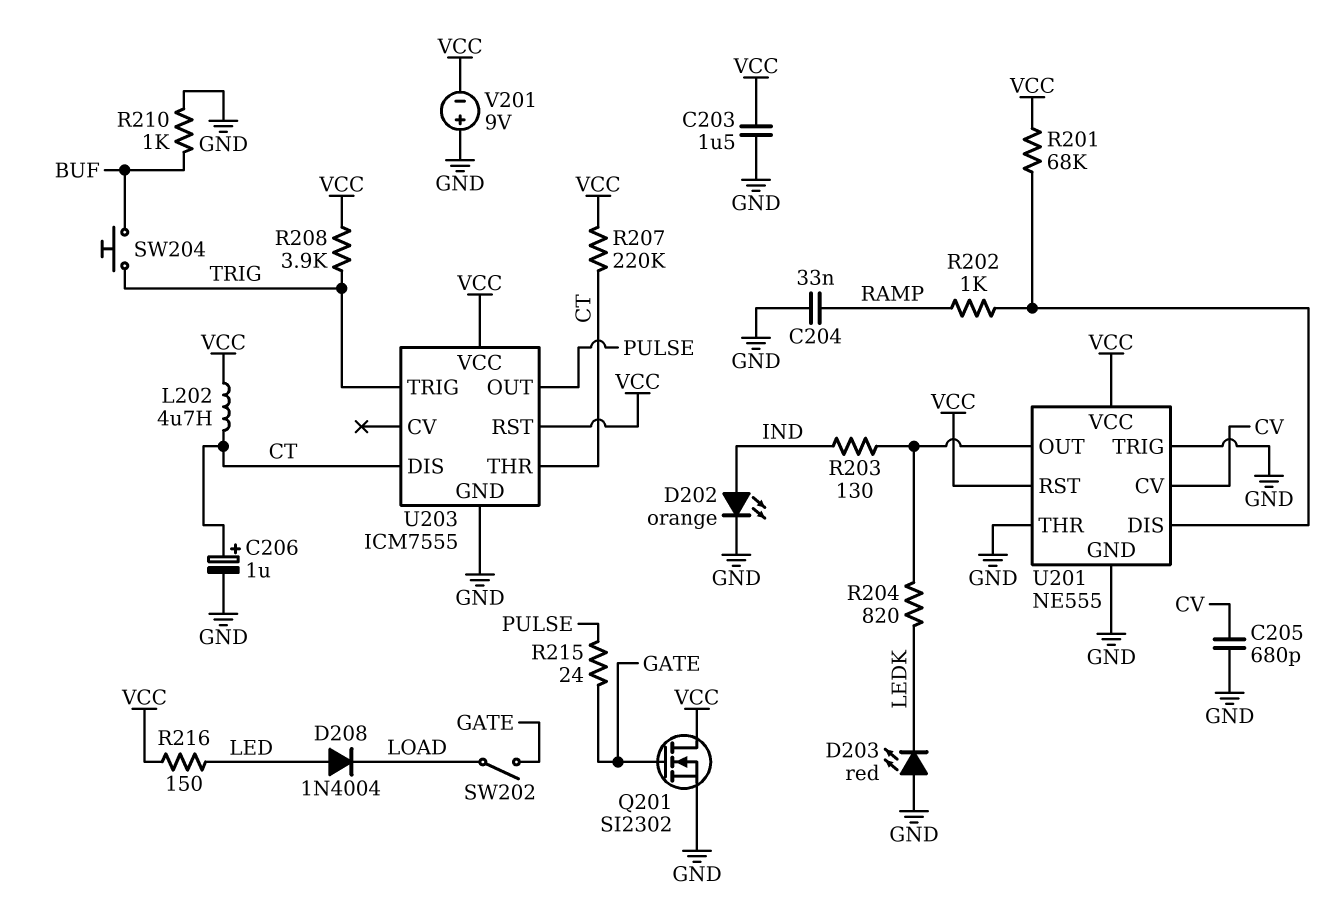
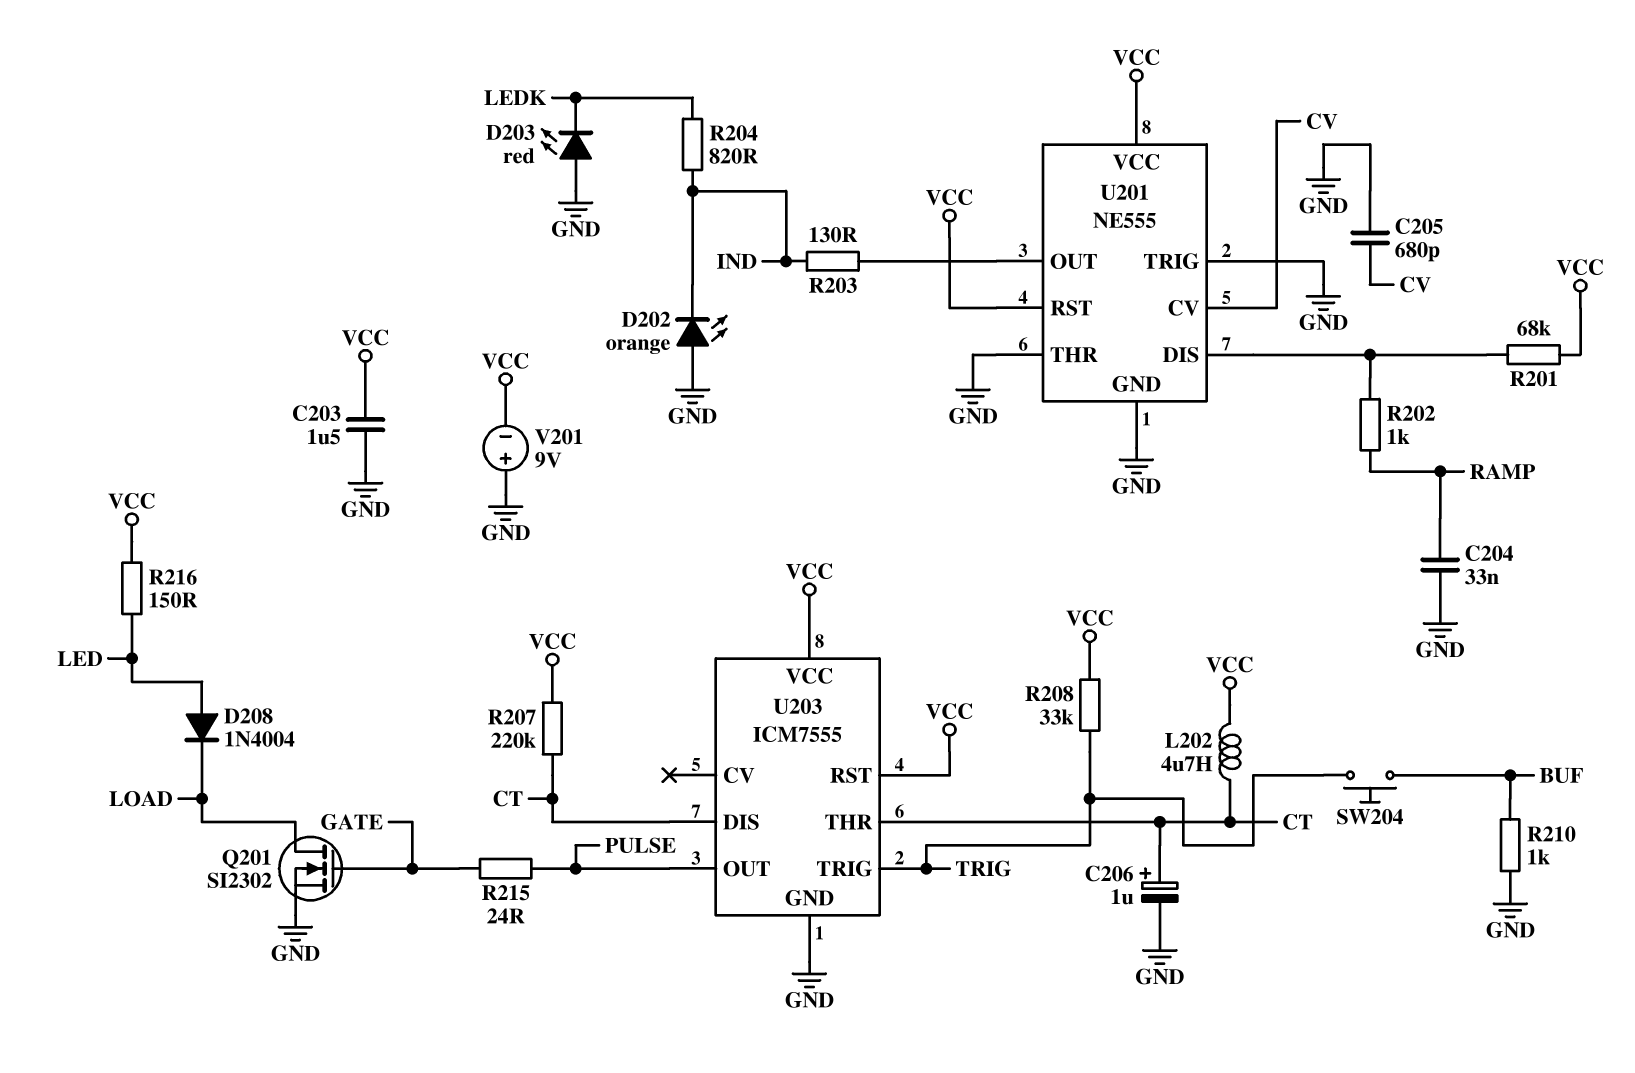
D202: LED orange (A IND, K GND) -> LED orange (A GND, K IND)
Q201: NMOS SI2302 (G GATE, D VCC, S GND) -> NMOS SI2302 (G GATE, D LOAD, S GND)
R204: 820 (LEDK, U201/OUT) -> 820 (IND, LEDK)
R208: 3.9k (TRIG, VCC) -> 33k (TRIG, VCC)
SW202: switch (GATE, LOAD) -> none

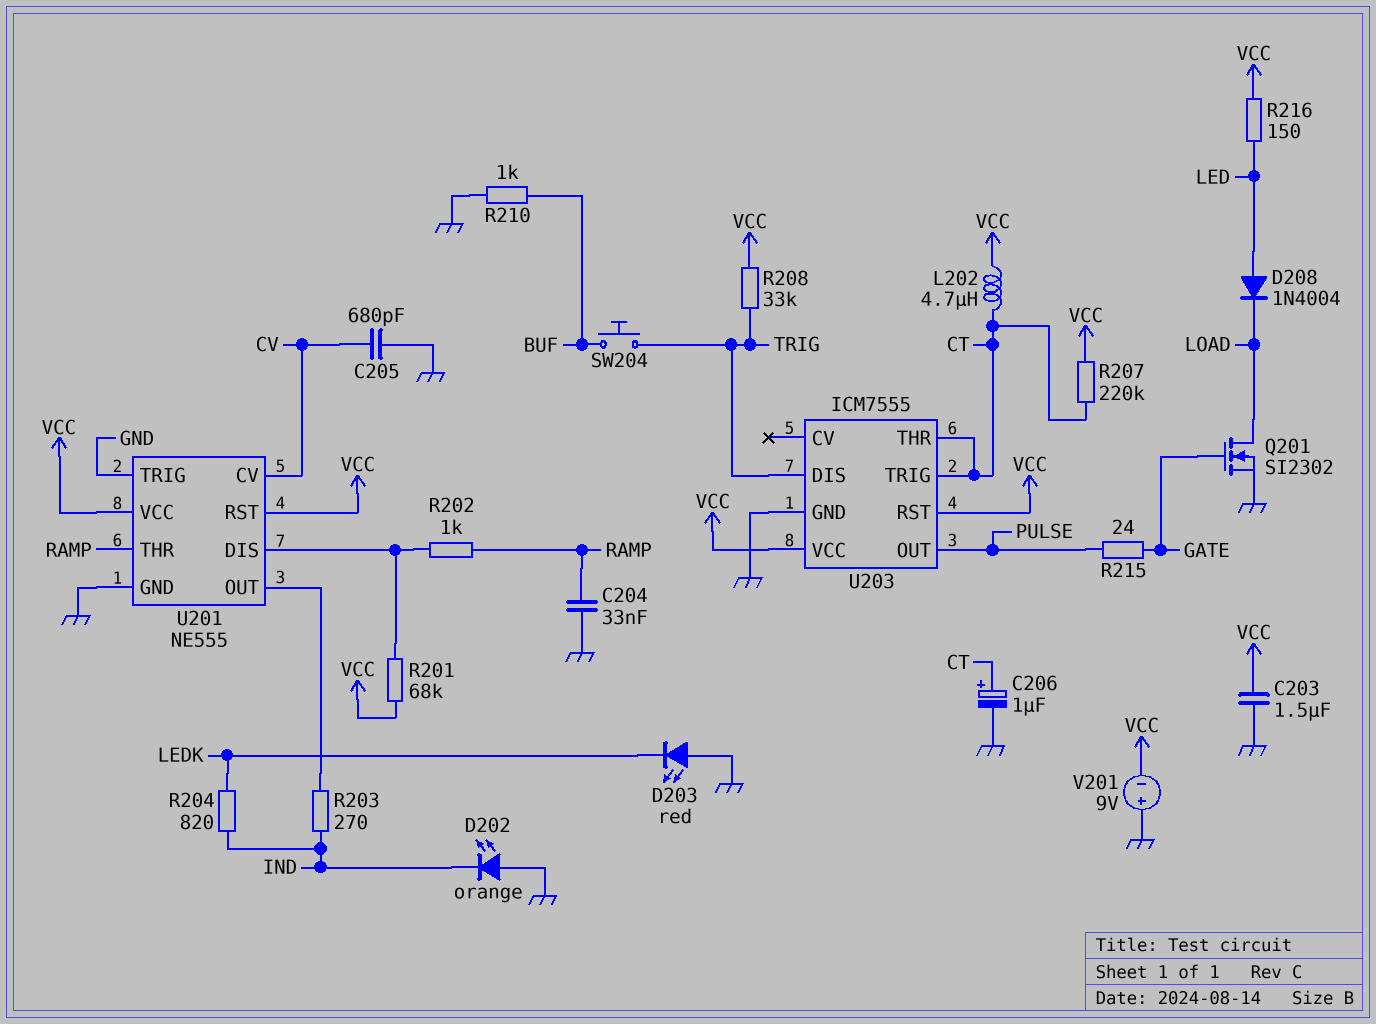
R203: 130 (IND, U201/OUT) -> 270 (IND, U201/OUT)
U201 pin THR: GND -> RAMP
U203 pin DIS: CT -> TRIG
U203 pin TRIG: TRIG -> CT

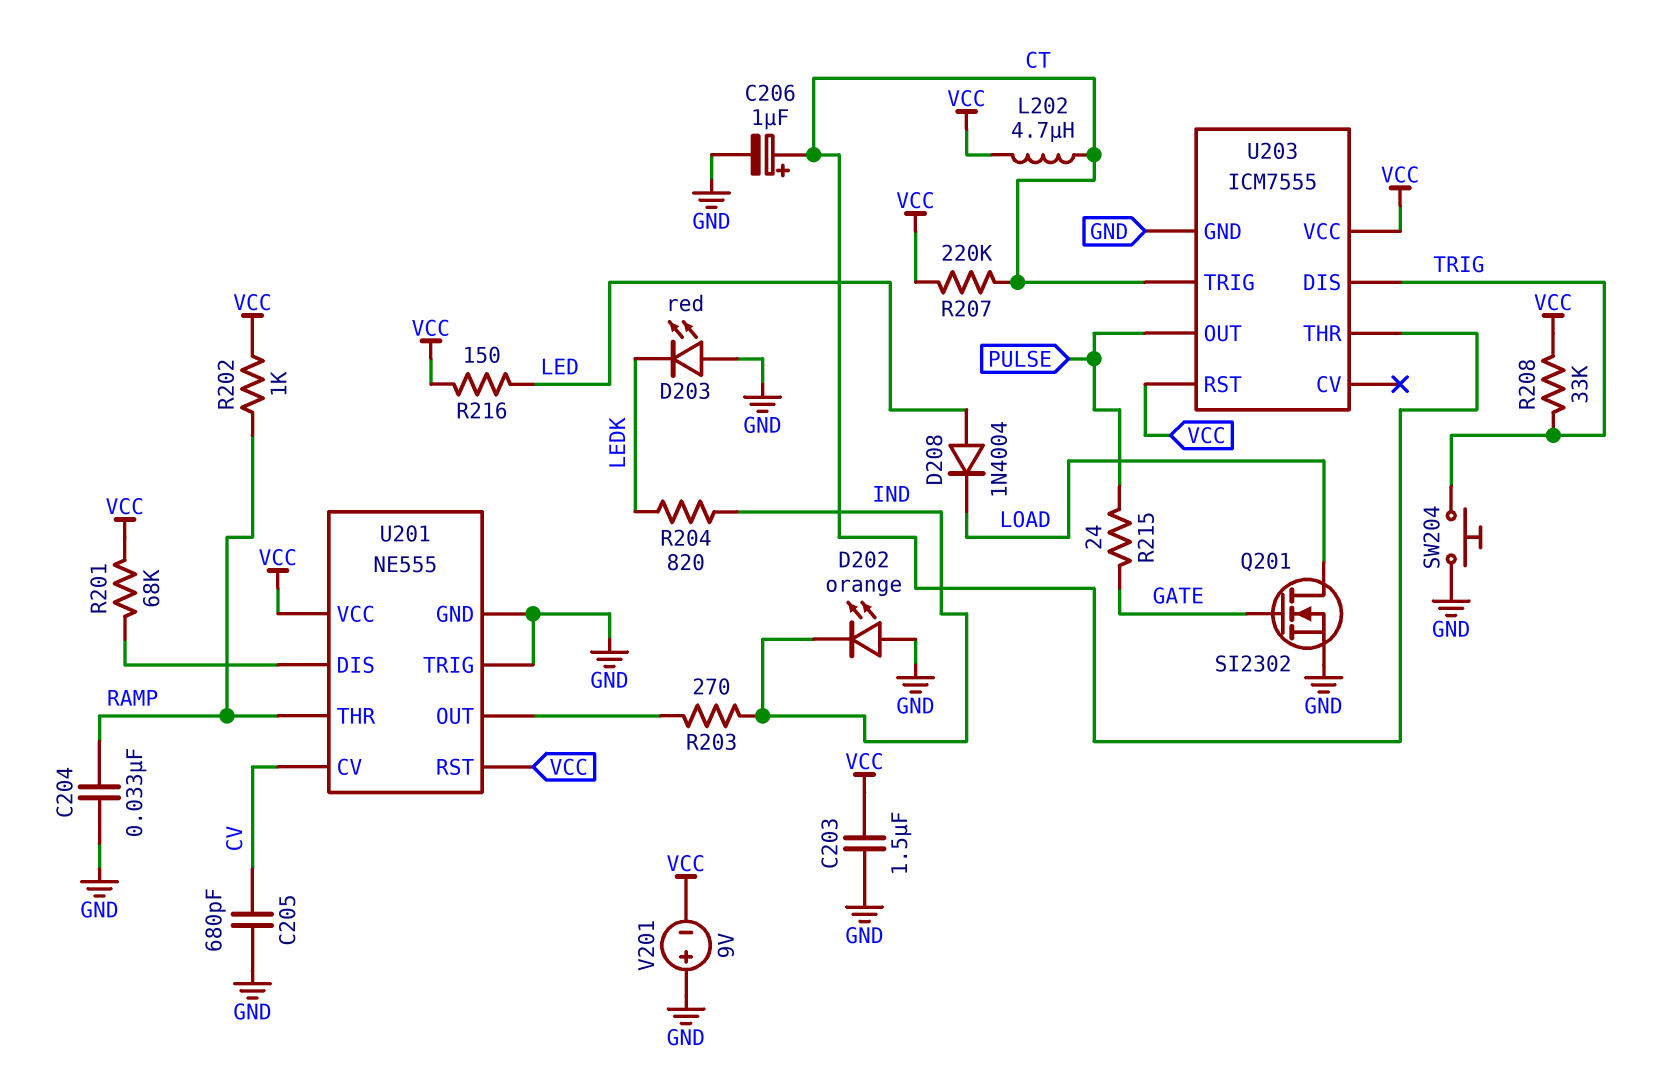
R202: 1k (RAMP, U201/DIS) -> 1k (RAMP, VCC)
R210: 1k (BUF, GND) -> none
SW204: button (BUF, TRIG) -> button (GND, TRIG)

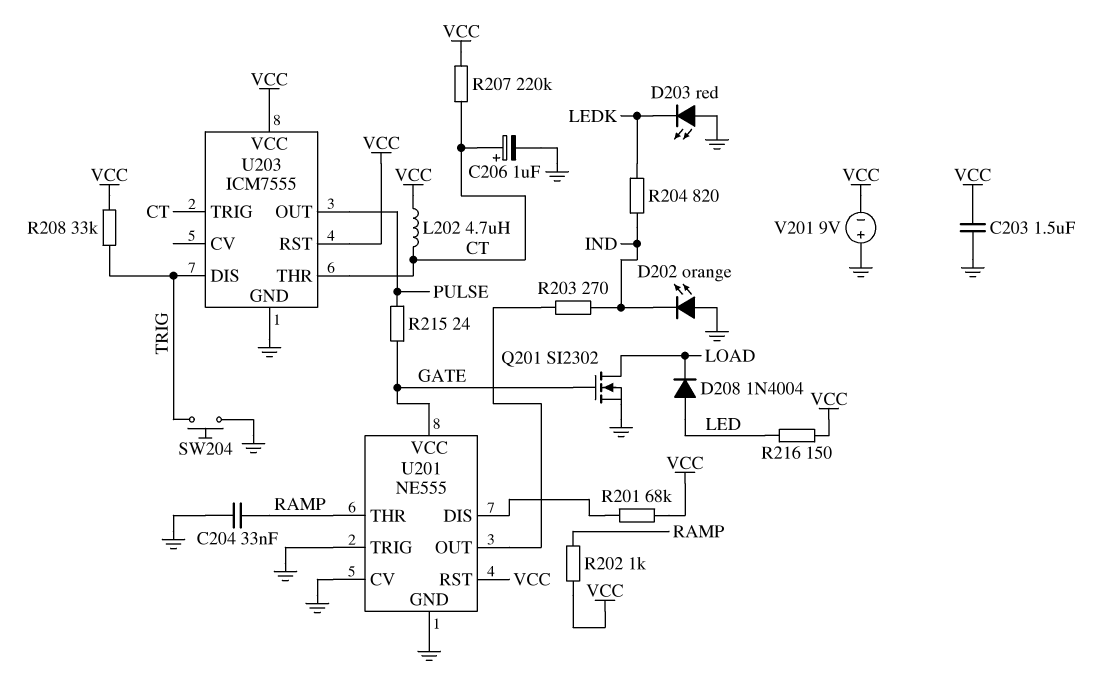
C205: 680pF (CV, GND) -> none
U201 pin CV: CV -> GND
U201 pin VCC: VCC -> GATE

